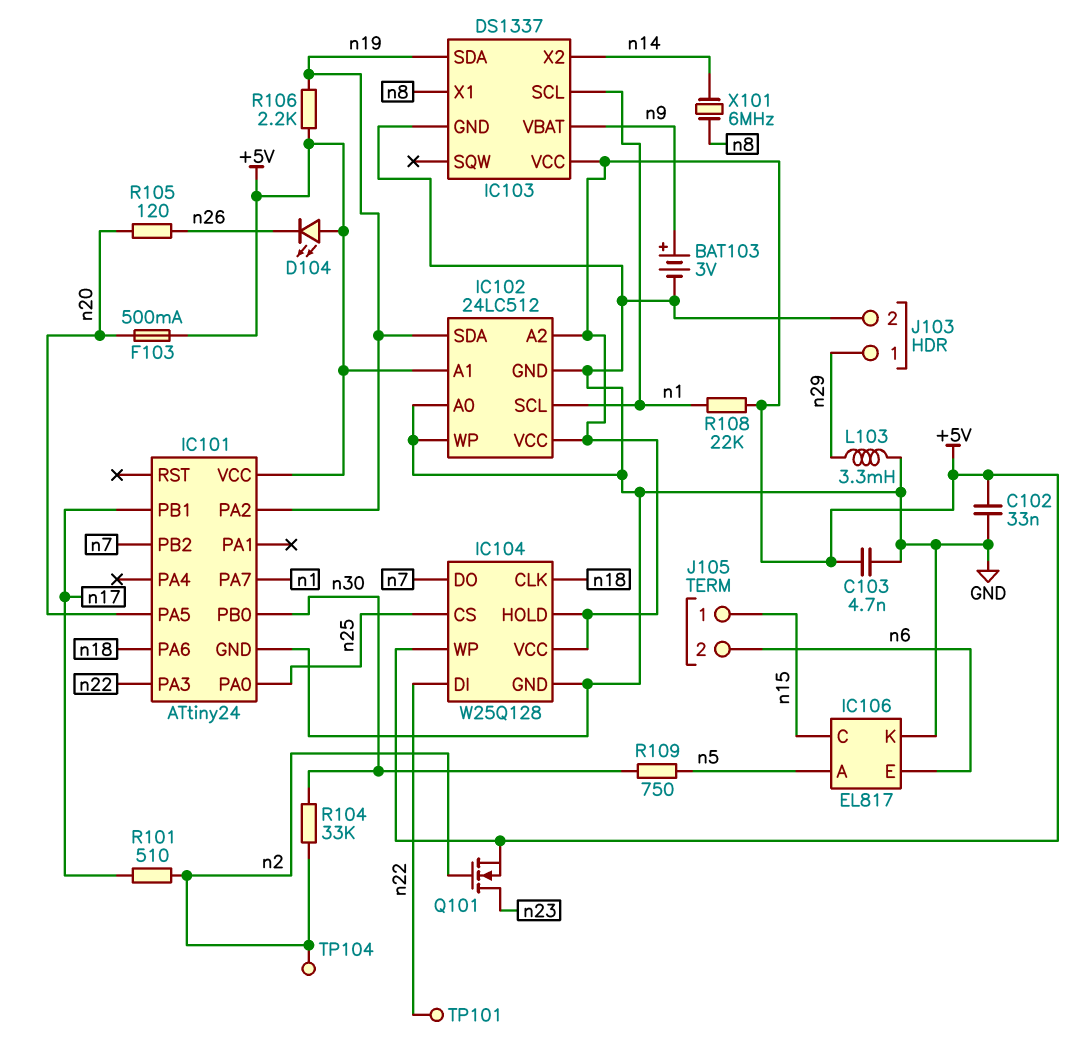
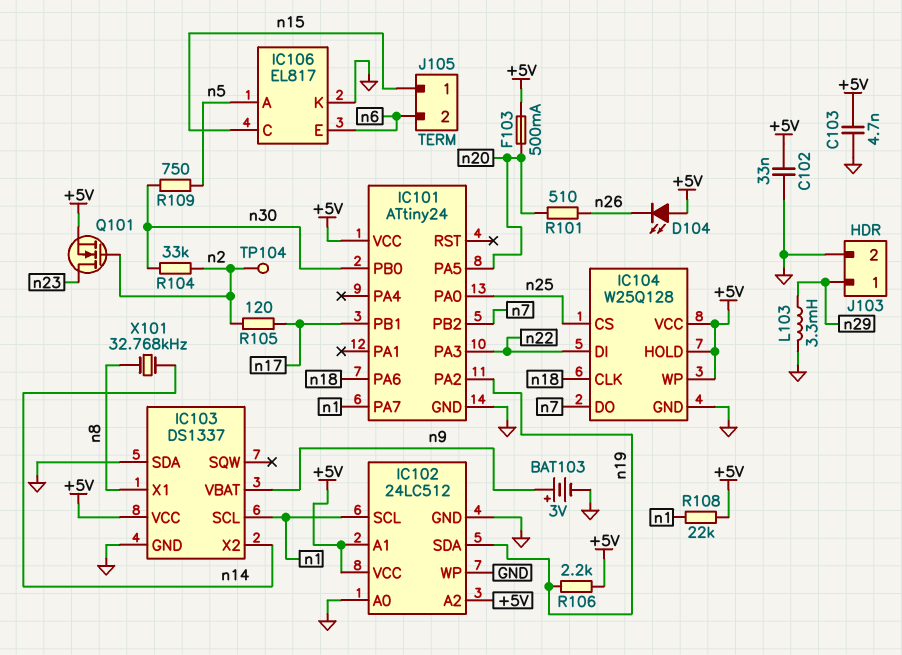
IC103 pin SDA: n19 -> GND
R101: 510 (n2, n17) -> 510 (n20, n26)
R105: 120 (n20, n26) -> 120 (n2, n17)
TP101: test point (n22) -> none
X101: 6MHz (n8, n14) -> 32.768kHz (n8, n14)

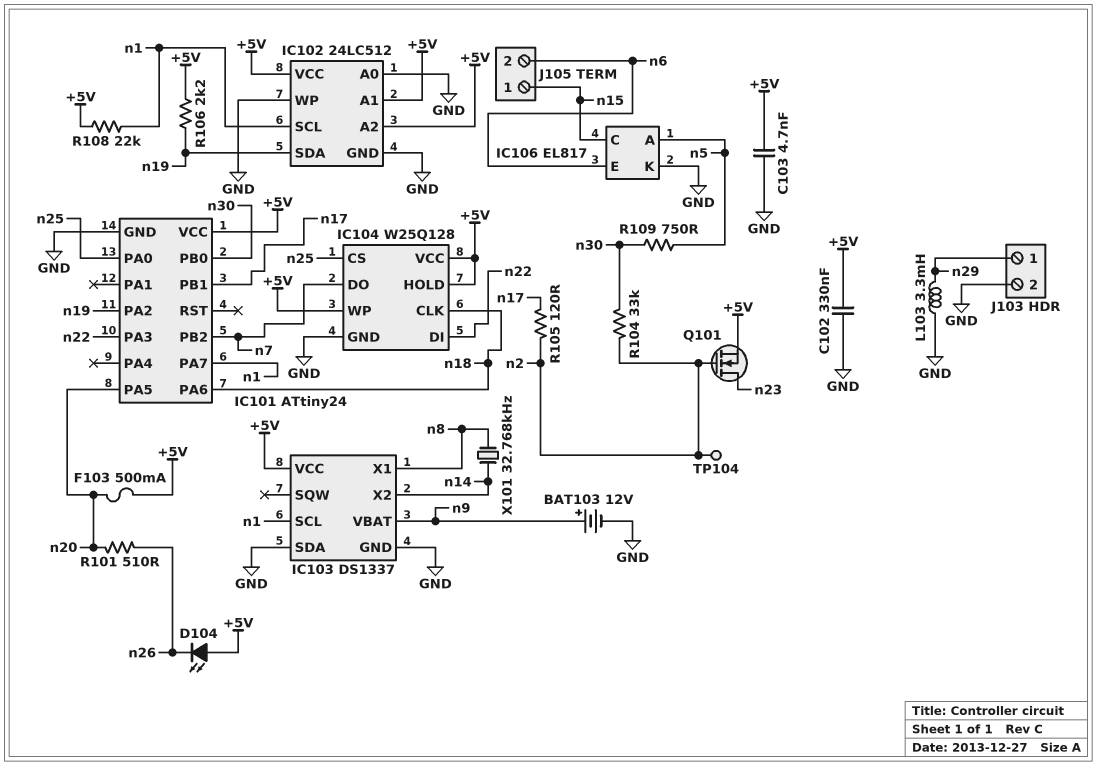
BAT103: 3V (plus n9, minus GND) -> 12V (plus n9, minus GND)
C102: 33nF (+5V, GND) -> 330nF (+5V, GND)

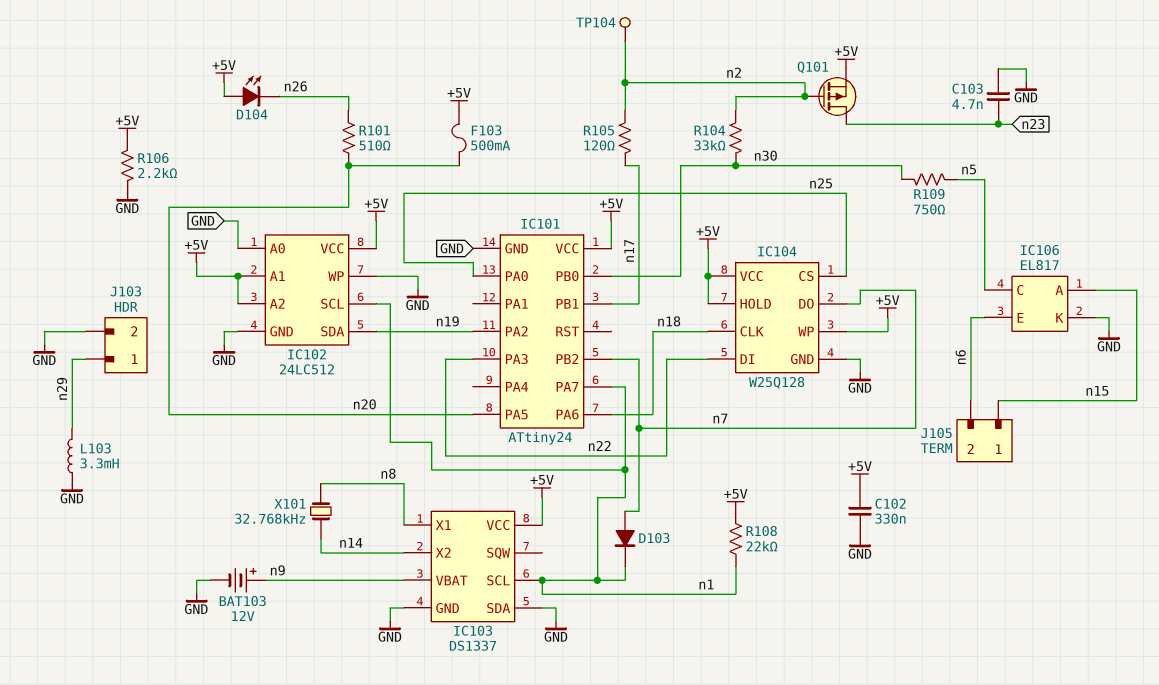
C103: 4.7nF (+5V, GND) -> 4.7nF (GND, n23)
D103: none -> diode (A n7, K n1)
IC106 pin A: n5 -> n15
IC106 pin C: n15 -> n5
Q101: NMOS (G n2, D n23, S +5V) -> PMOS (G n2, D n23, S +5V)
R106: 2.2k (+5V, n19) -> 2.2k (+5V, GND)

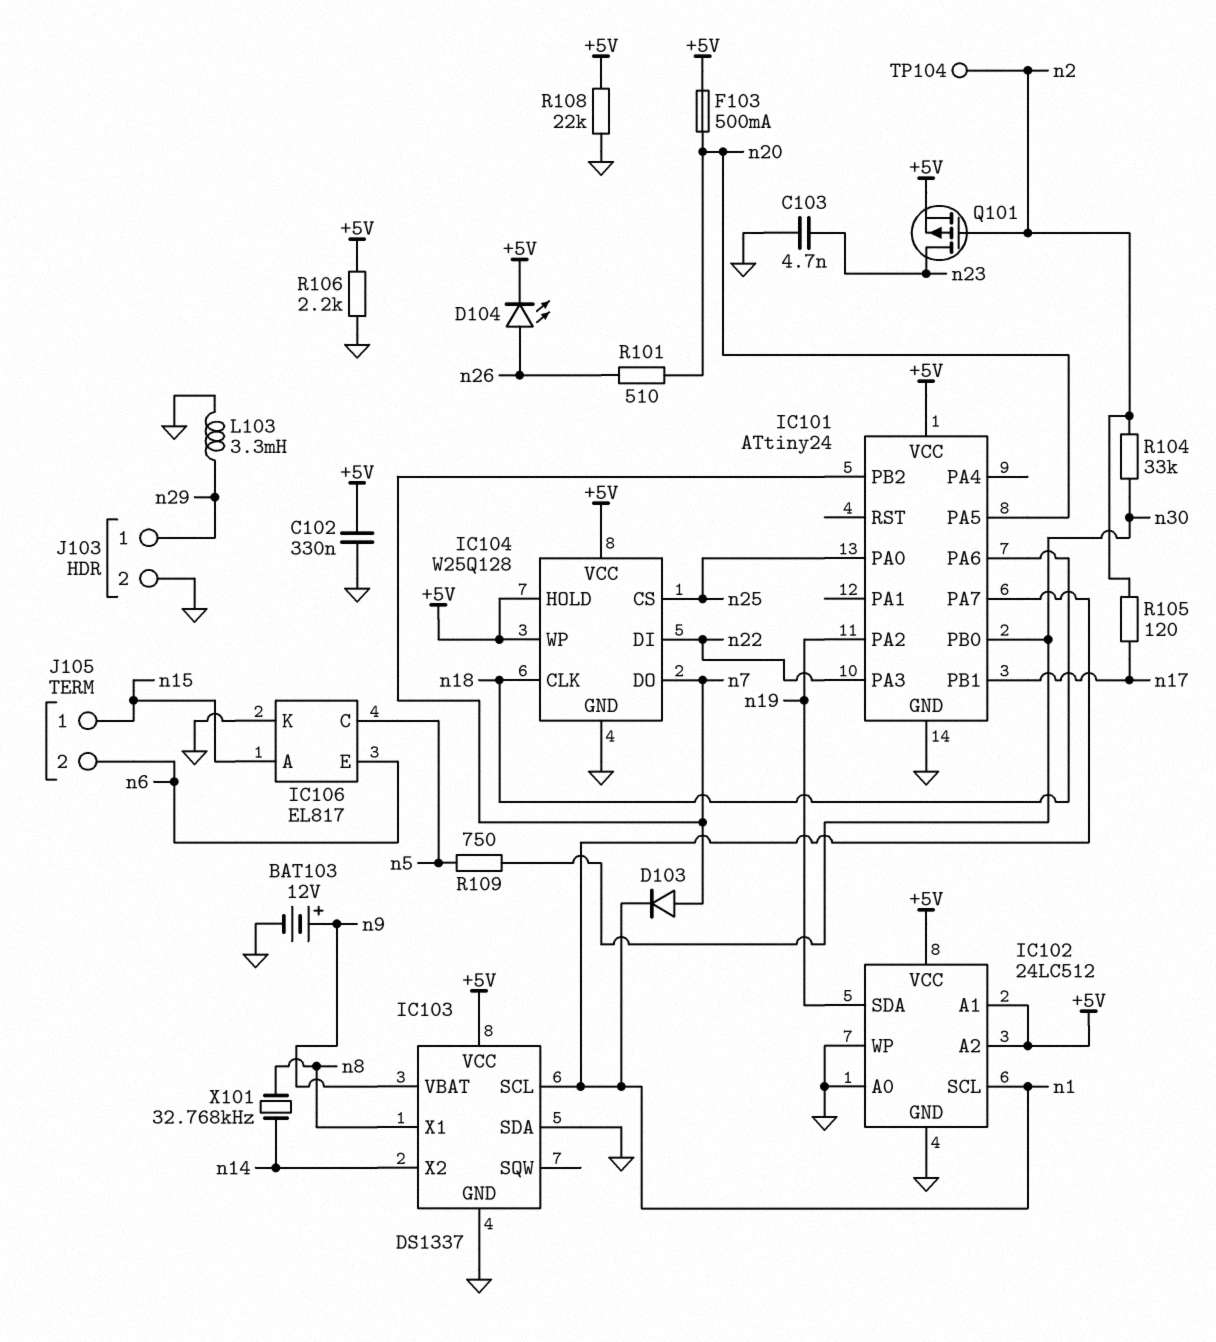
D104: LED (A +5V, K n26) -> LED (A n26, K +5V)
R108: 22k (+5V, n1) -> 22k (+5V, GND)

